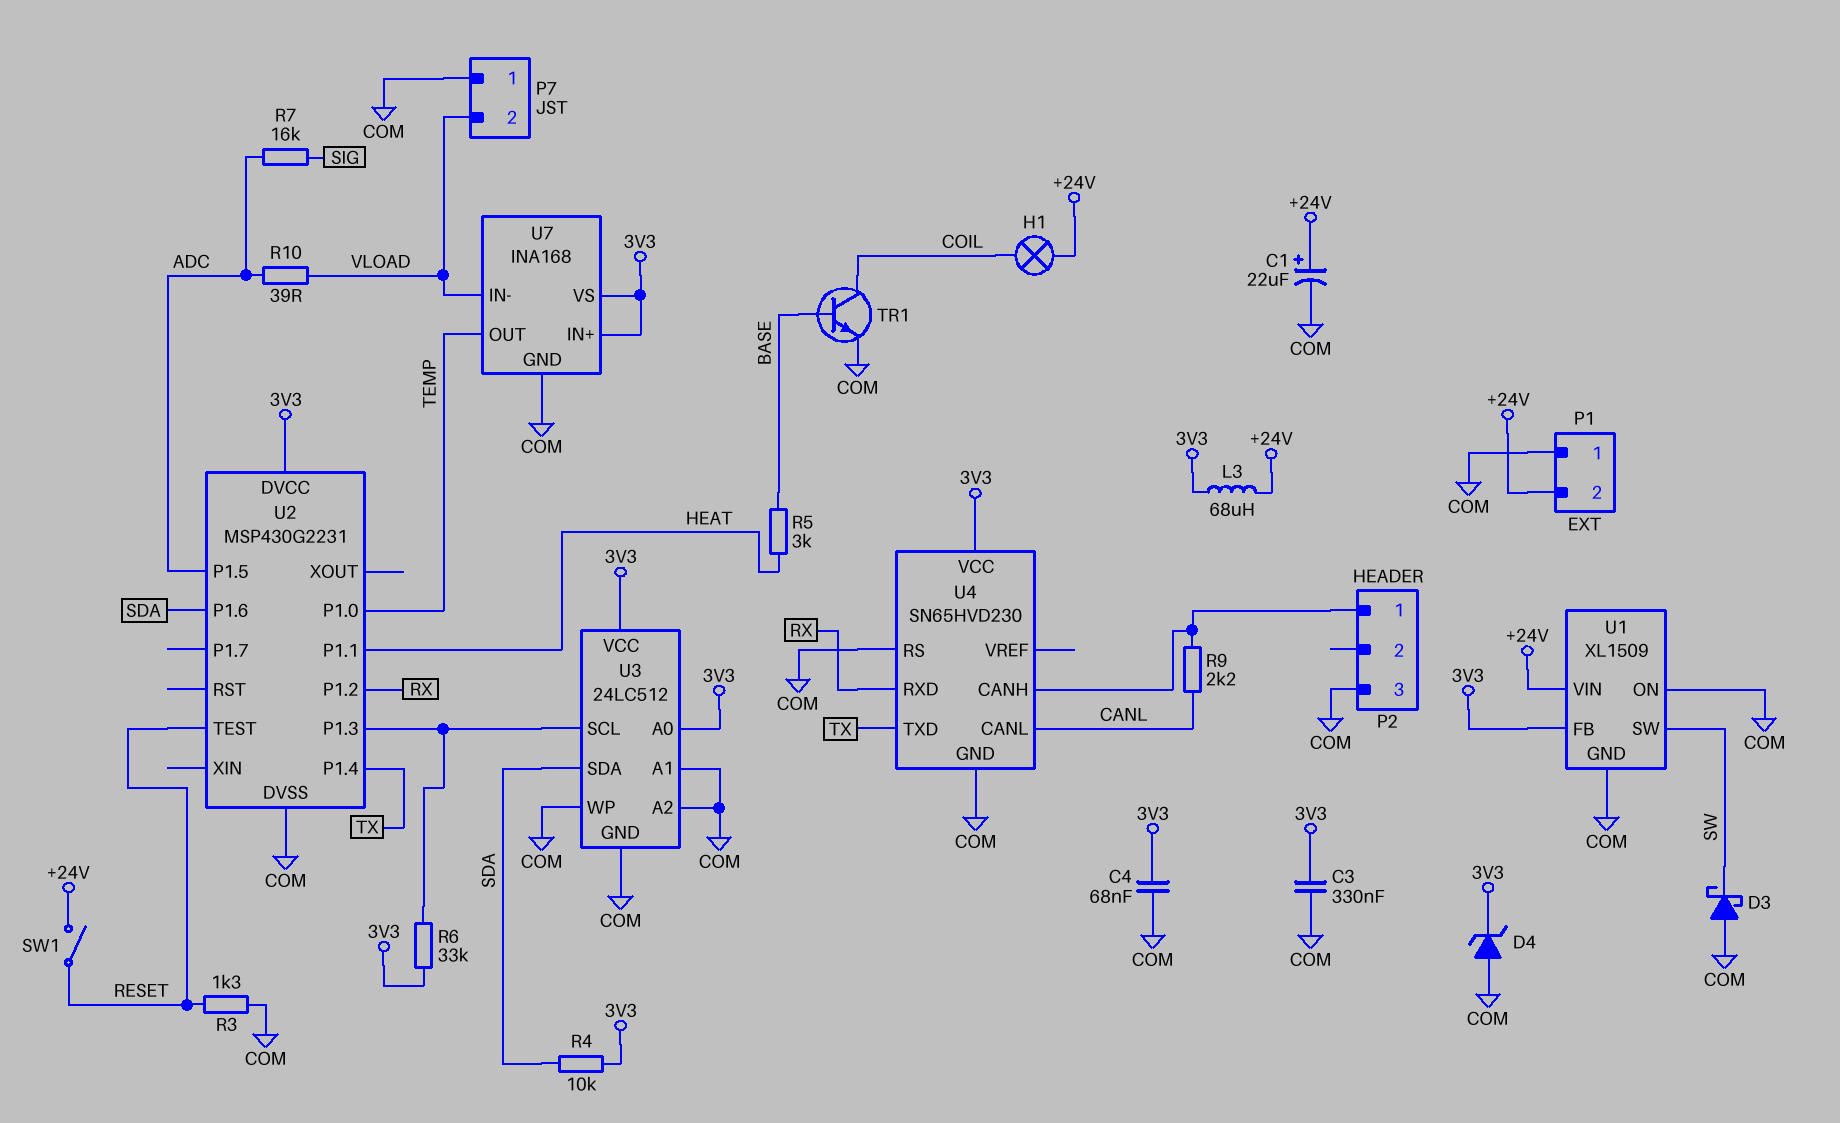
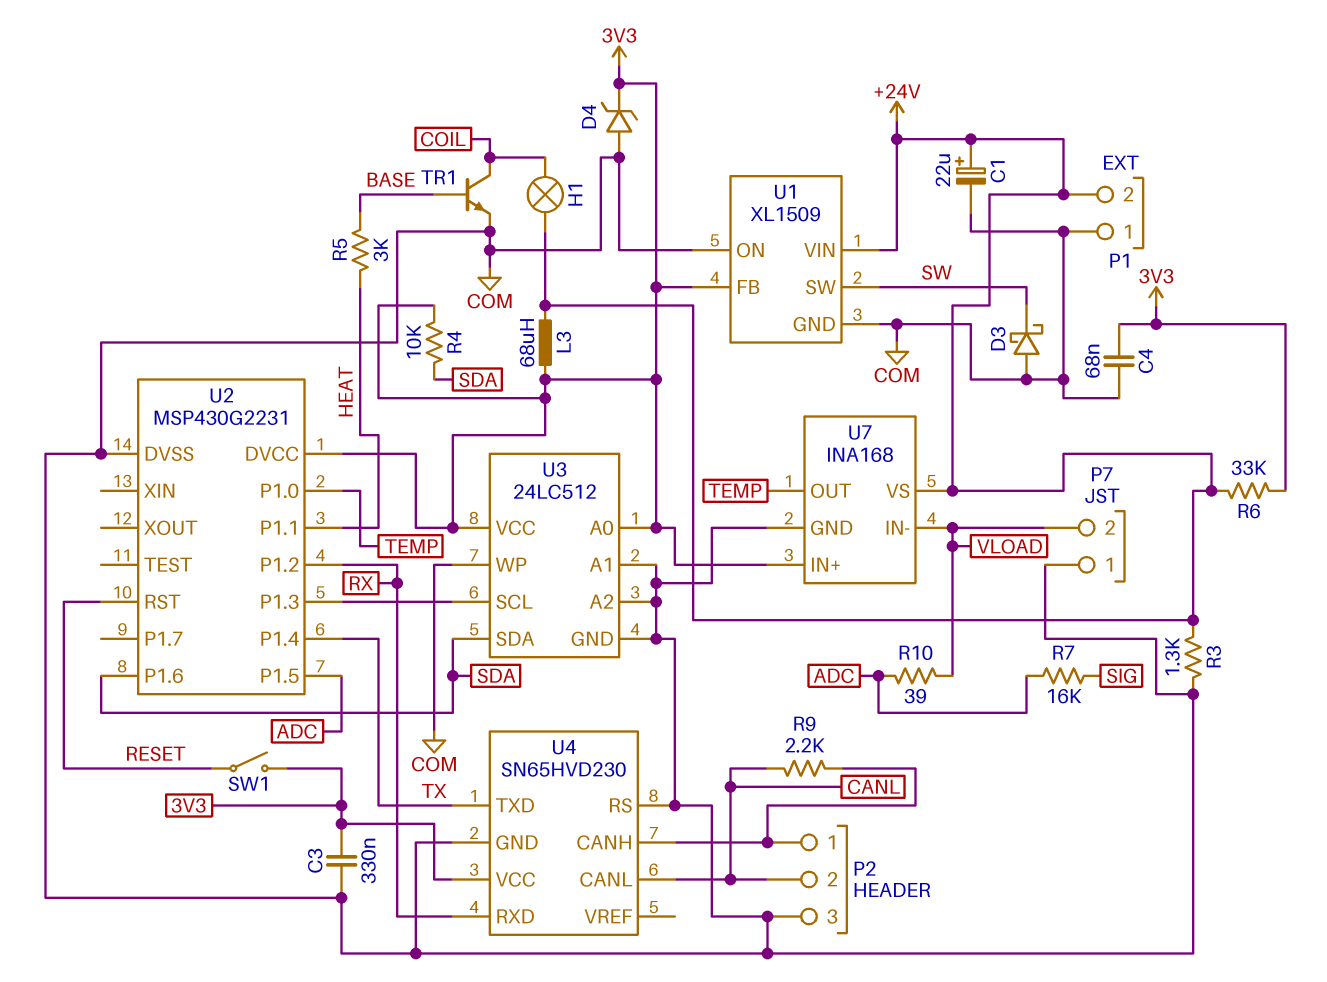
P2 pin 2: none -> CANL
R3: 1.3k (COM, RESET) -> 1.3k (+24V, COM)
R6: 33k (3V3, U2/P1.3) -> 33k (+24V, 3V3)
SW1: switch (+24V, RESET) -> switch (3V3, RESET)
U2 pin RST: none -> RESET
U2 pin TEST: RESET -> none
U7 pin VS: 3V3 -> +24V

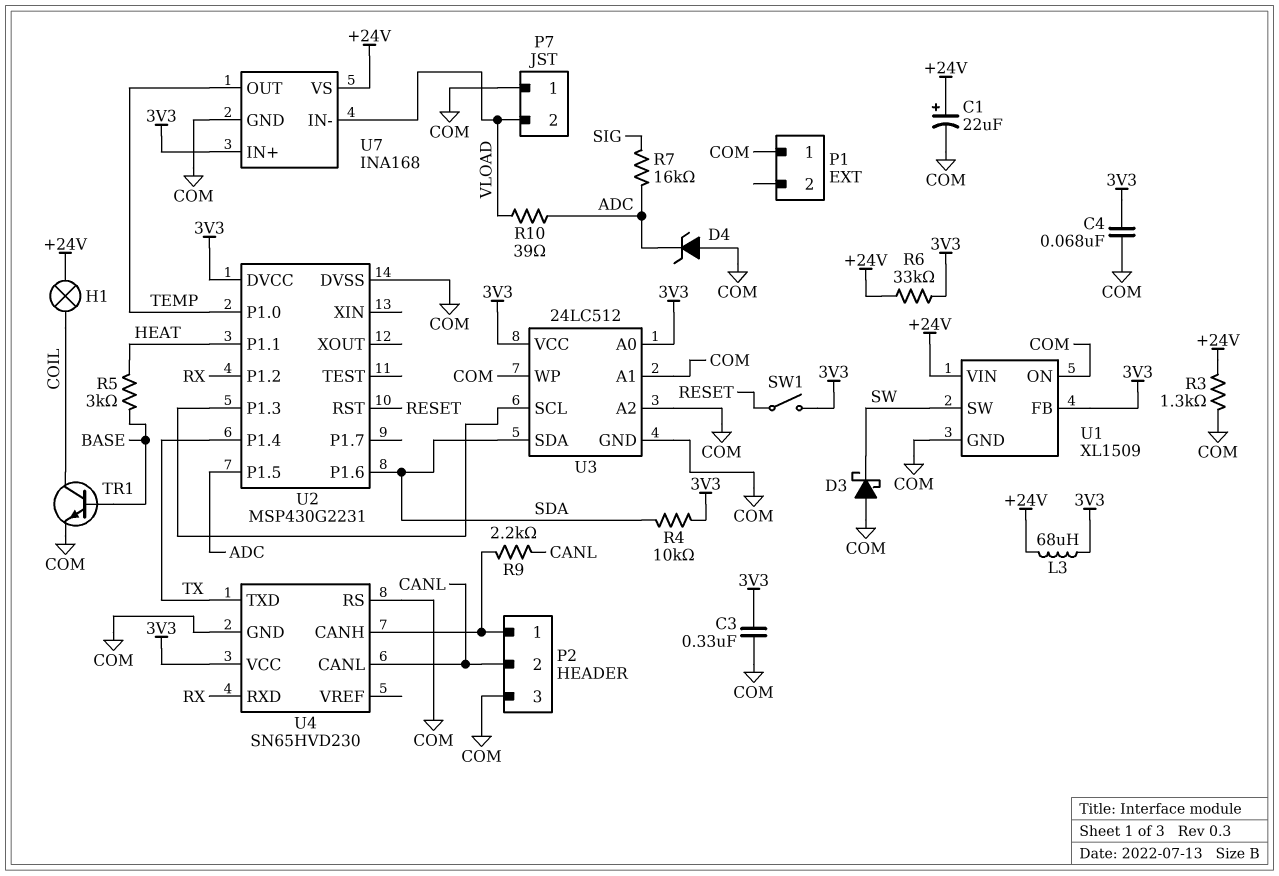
D4: zener (A COM, K 3V3) -> zener (A COM, K ADC)
P1 pin 2: +24V -> none

